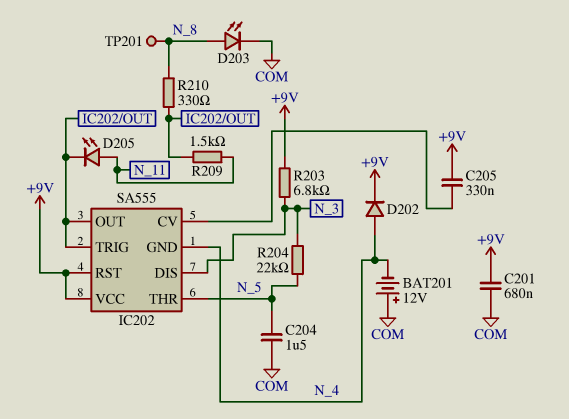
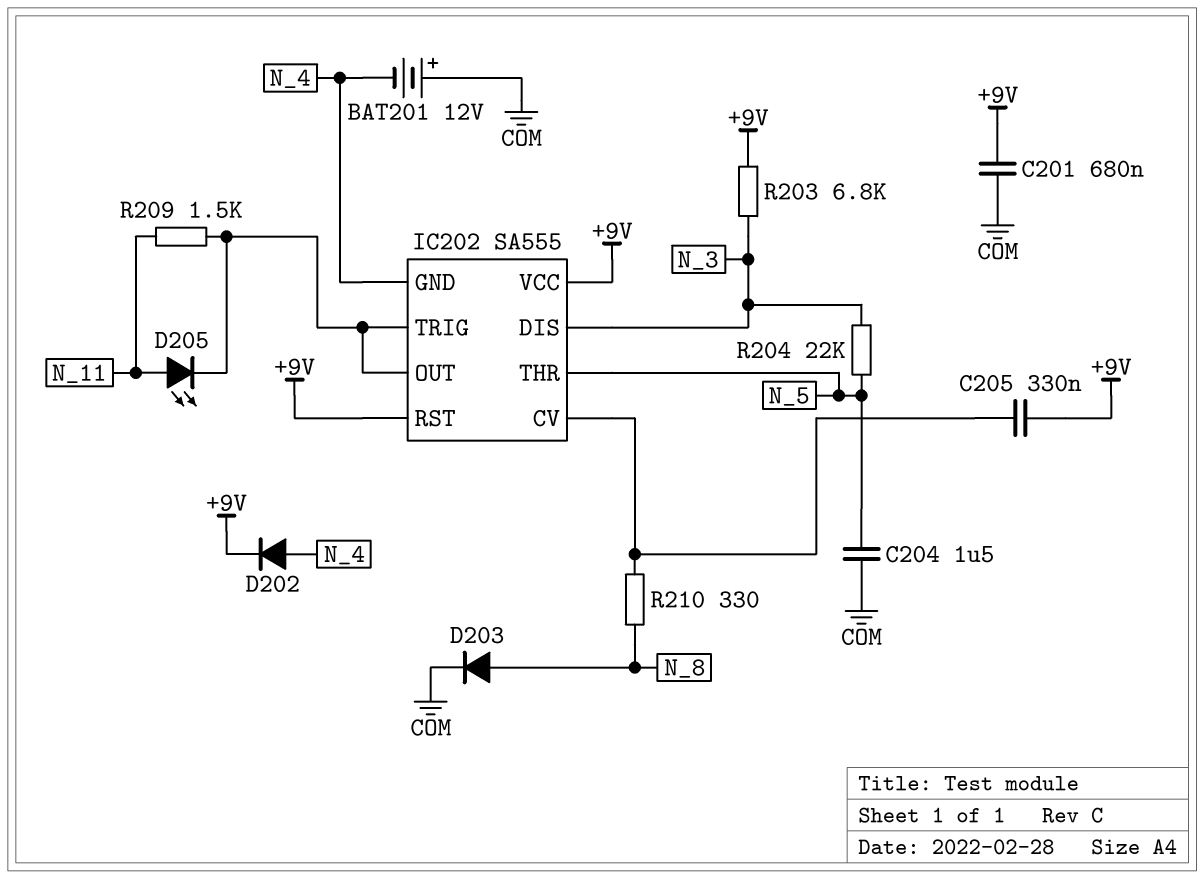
D203: LED (A N_8, K COM) -> diode (A N_8, K COM)
R210: 330 (IC202/OUT, N_8) -> 330 (IC202/CV, N_8)
TP201: test point (N_8) -> none

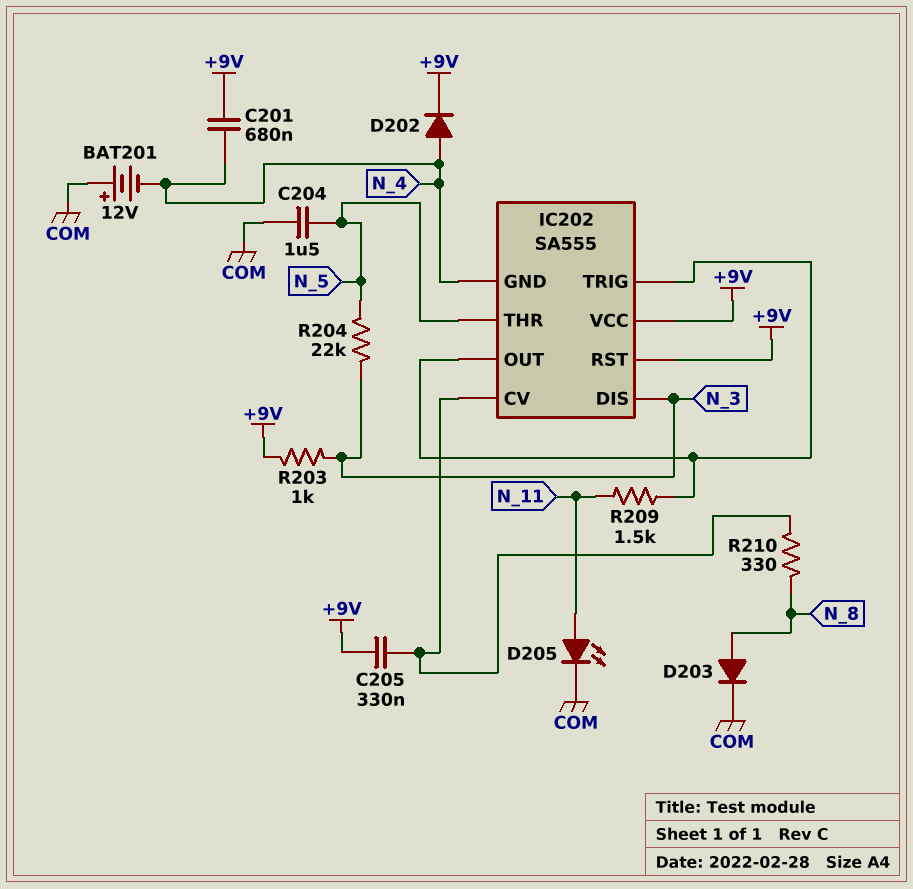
C201: 680nF (+9V, COM) -> 680nF (+9V, N_4)
D205: LED (A N_11, K IC202/OUT) -> LED (A N_11, K COM)
R203: 6.8k (+9V, N_3) -> 1k (+9V, N_3)

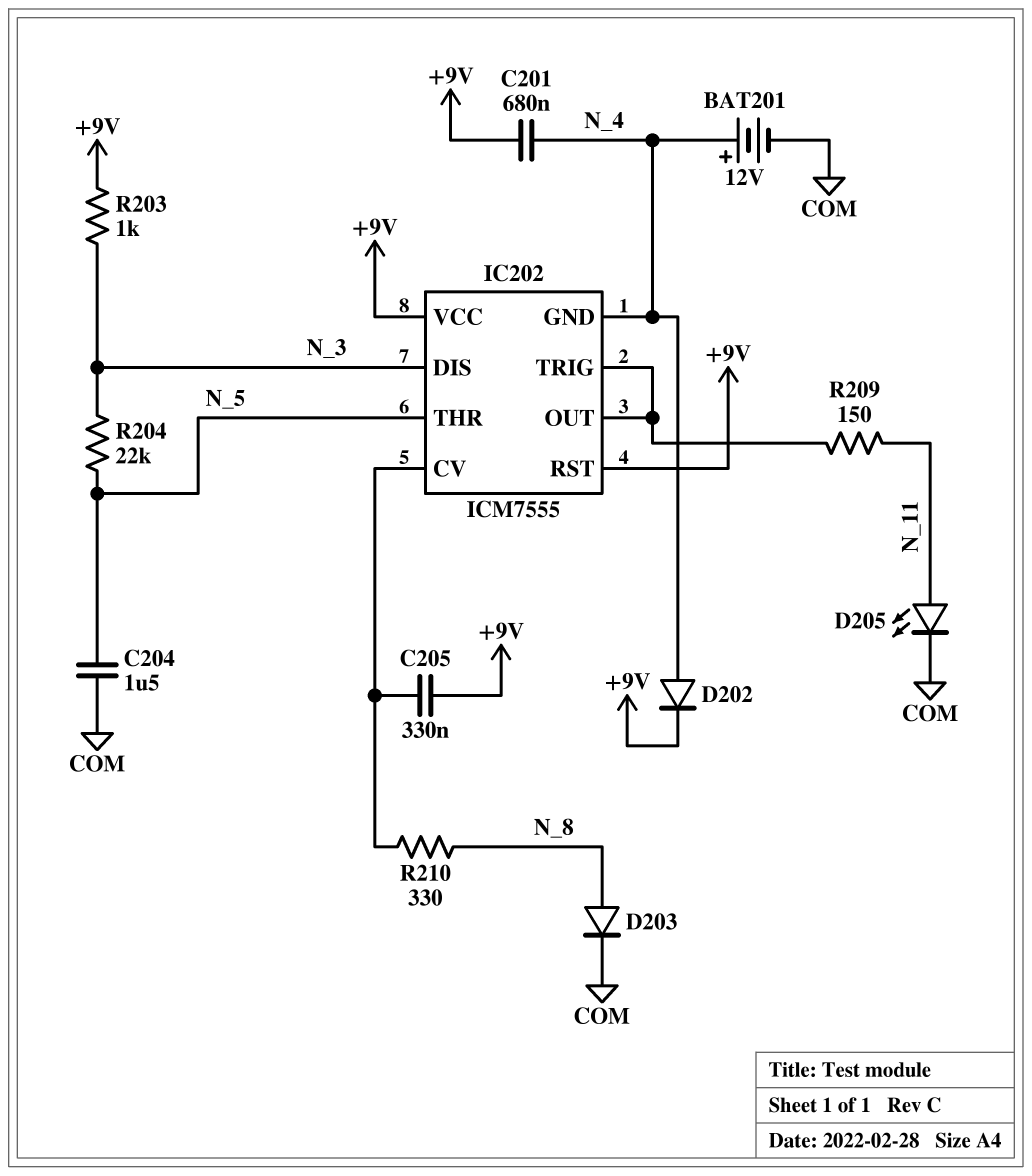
BAT201: 12V (plus COM, minus N_4) -> 12V (plus N_4, minus COM)
IC202: SA555 -> ICM7555
R209: 1.5k (IC202/OUT, N_11) -> 150 (IC202/OUT, N_11)

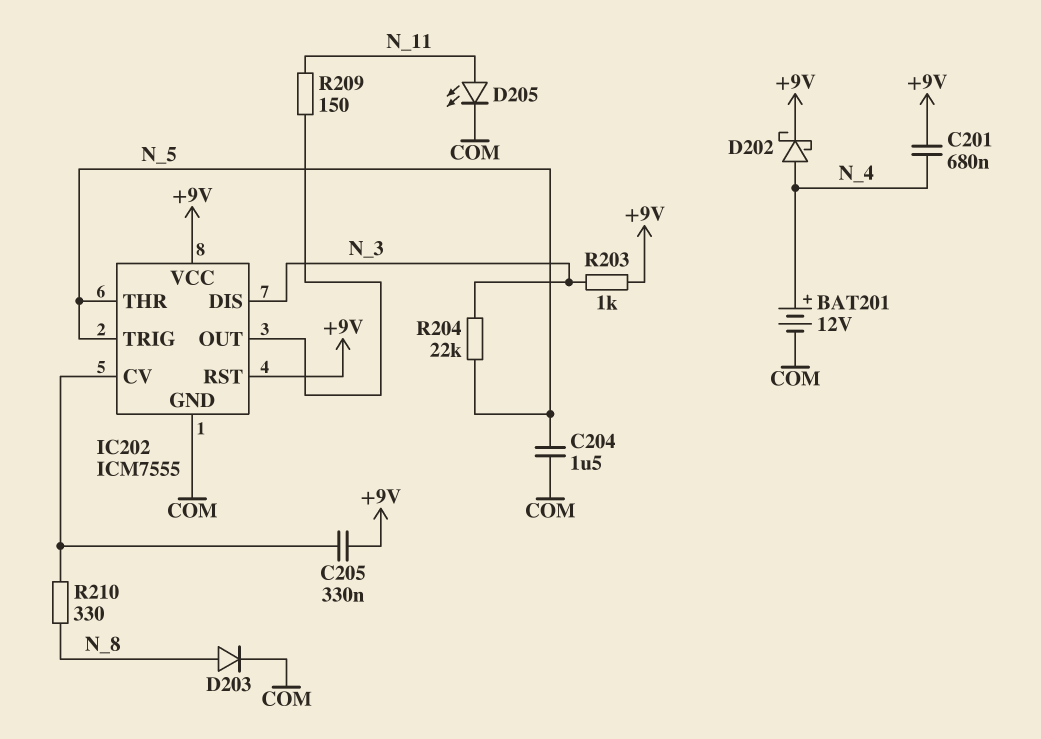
D202: diode (A N_4, K +9V) -> schottky (A N_4, K +9V)
IC202 pin GND: N_4 -> COM
IC202 pin TRIG: IC202/OUT -> N_5

